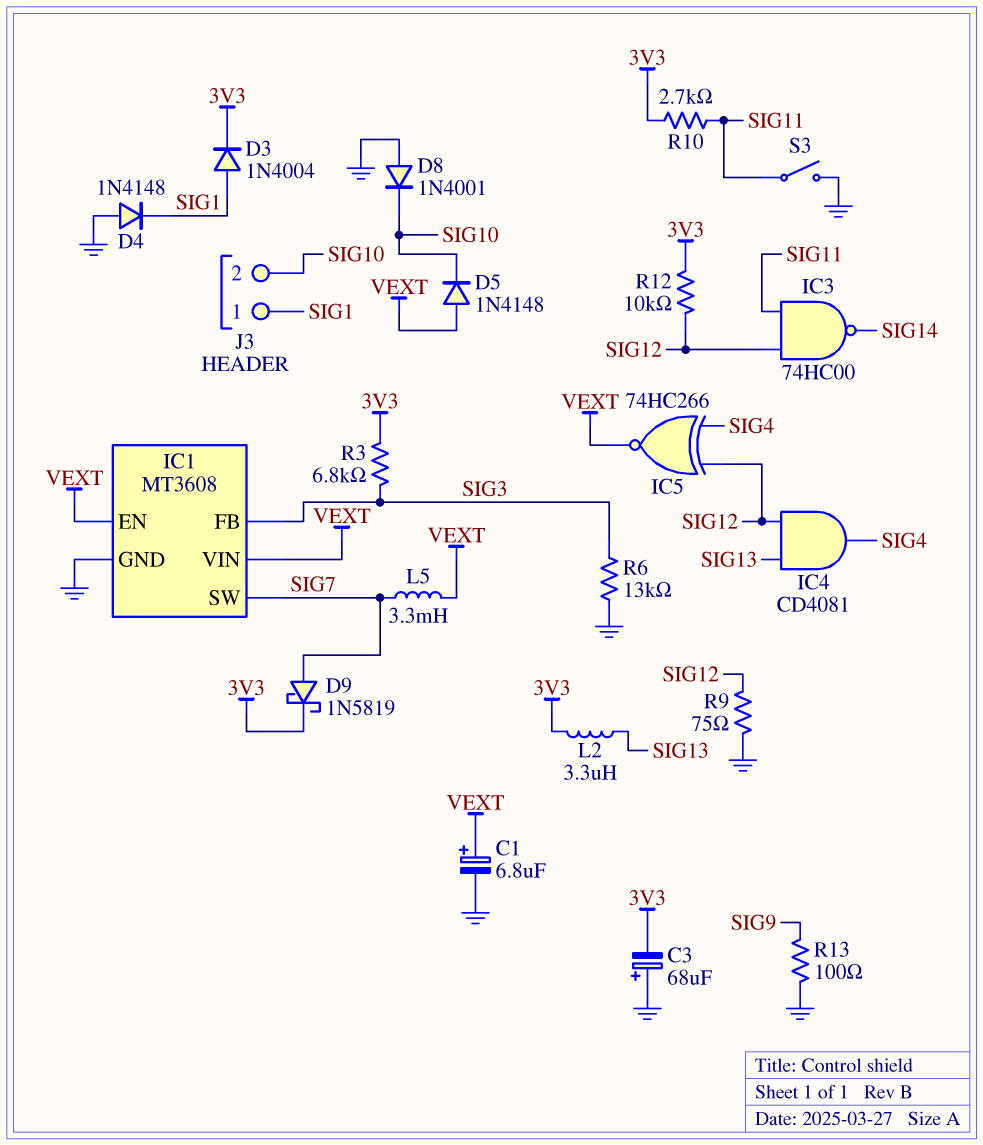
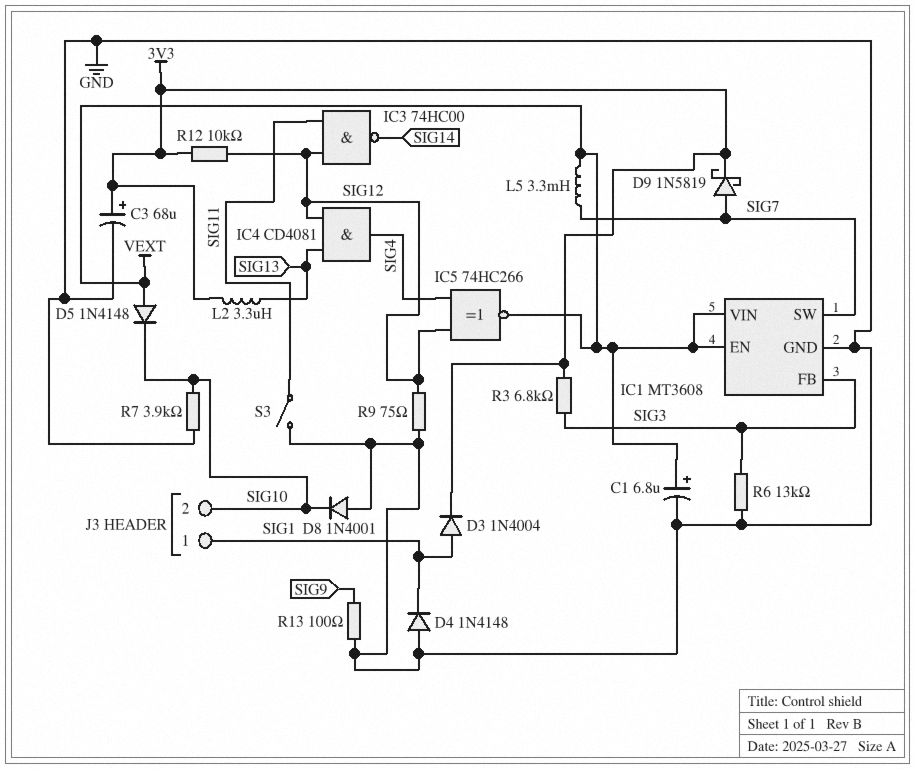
C3: 68uF (plus GND, minus 3V3) -> 68uF (plus 3V3, minus GND)
R7: none -> 3.9k (GND, SIG10)
R10: 2.7k (3V3, SIG11) -> none

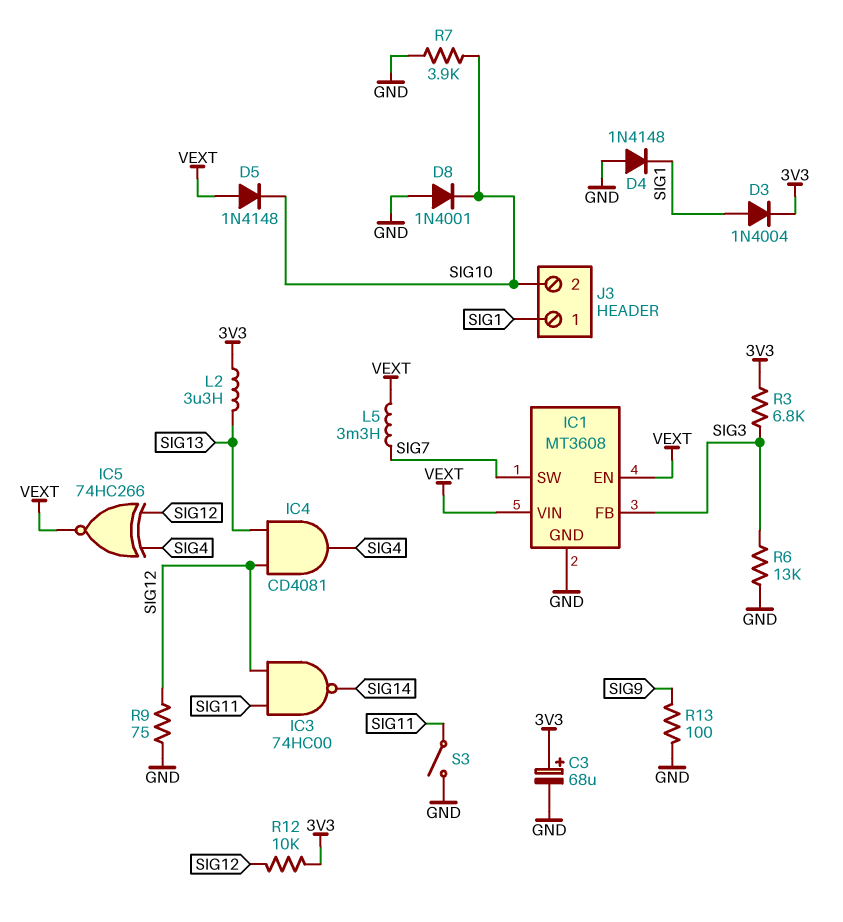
C1: 6.8uF (plus VEXT, minus GND) -> none
D9: schottky 1N5819 (A SIG7, K 3V3) -> none

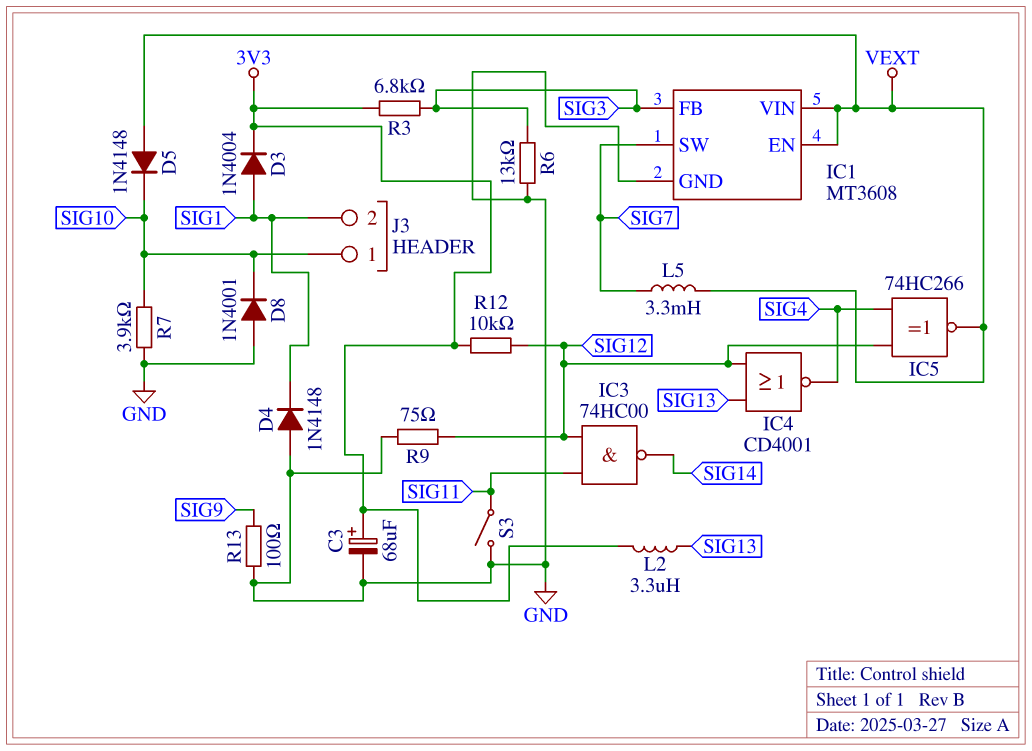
IC4: AND CD4081 (in SIG12, in SIG13, out SIG4) -> NOR CD4001 (in SIG12, in SIG13, out SIG4)
J3 pin 1: SIG1 -> SIG10
J3 pin 2: SIG10 -> SIG1

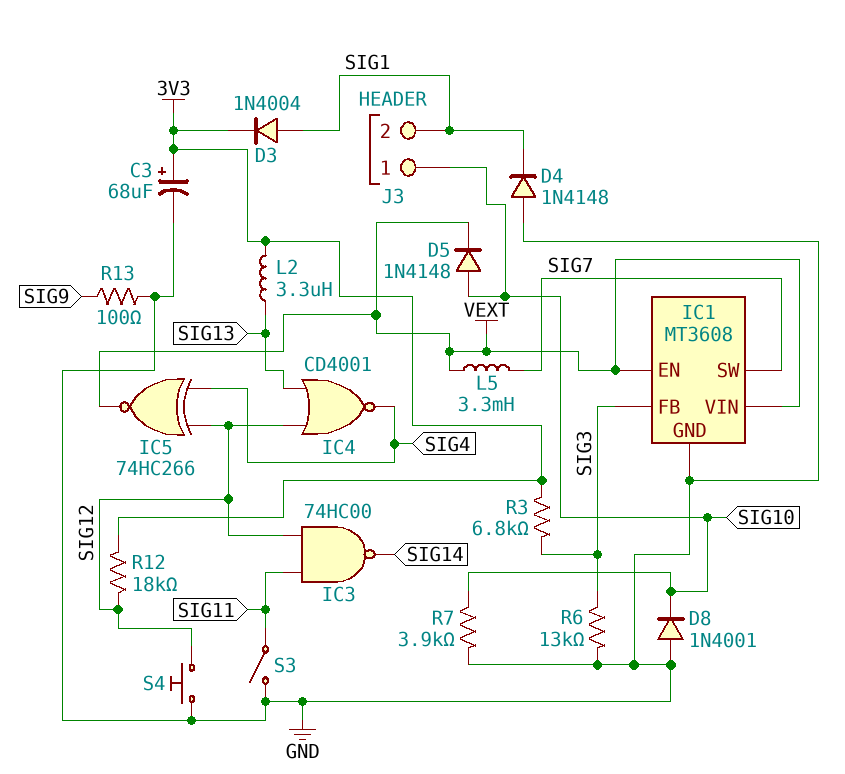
D5: diode 1N4148 (A VEXT, K SIG10) -> diode 1N4148 (A SIG10, K VEXT)
R9: 75 (GND, SIG12) -> none
R12: 10k (3V3, SIG12) -> 18k (3V3, SIG12)
S4: none -> button (GND, SIG12)

